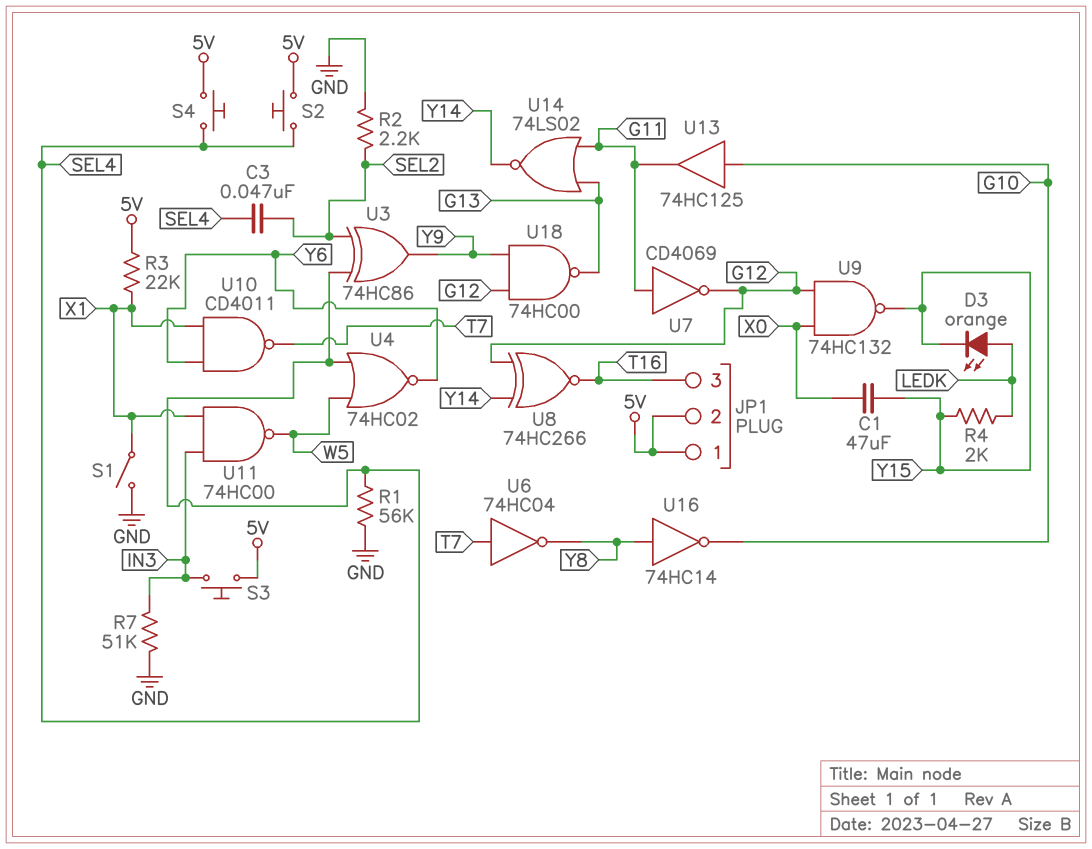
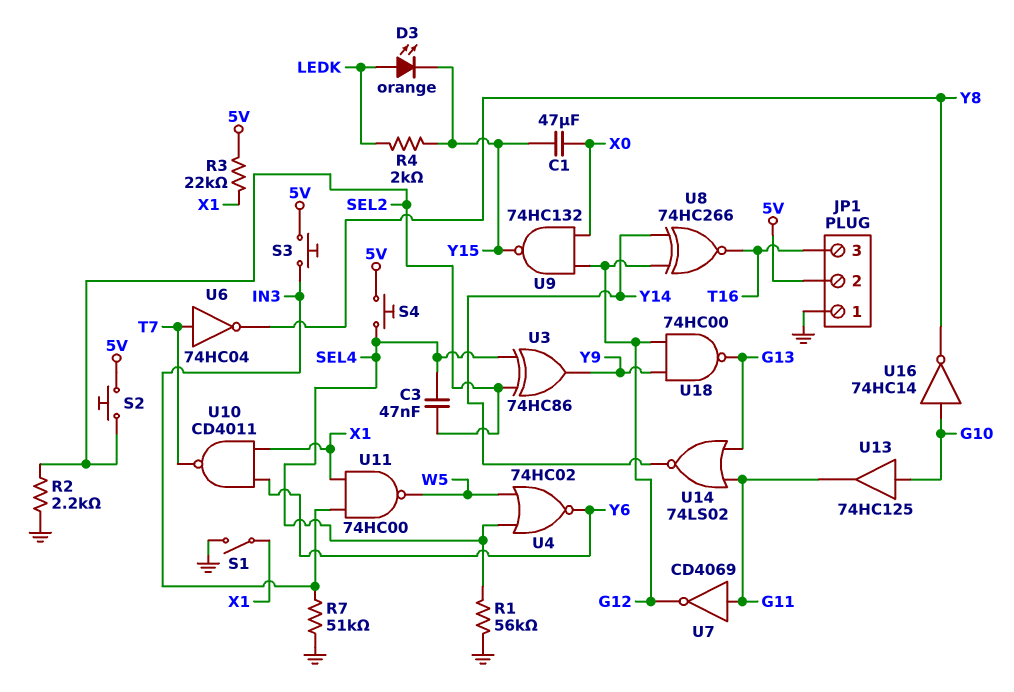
JP1 pin 1: 5V -> GND
S2: button (5V, SEL4) -> button (5V, SEL2)
U16: NOT 74HC14 (in Y8, out G10) -> NOT 74HC14 (in G10, out Y8)

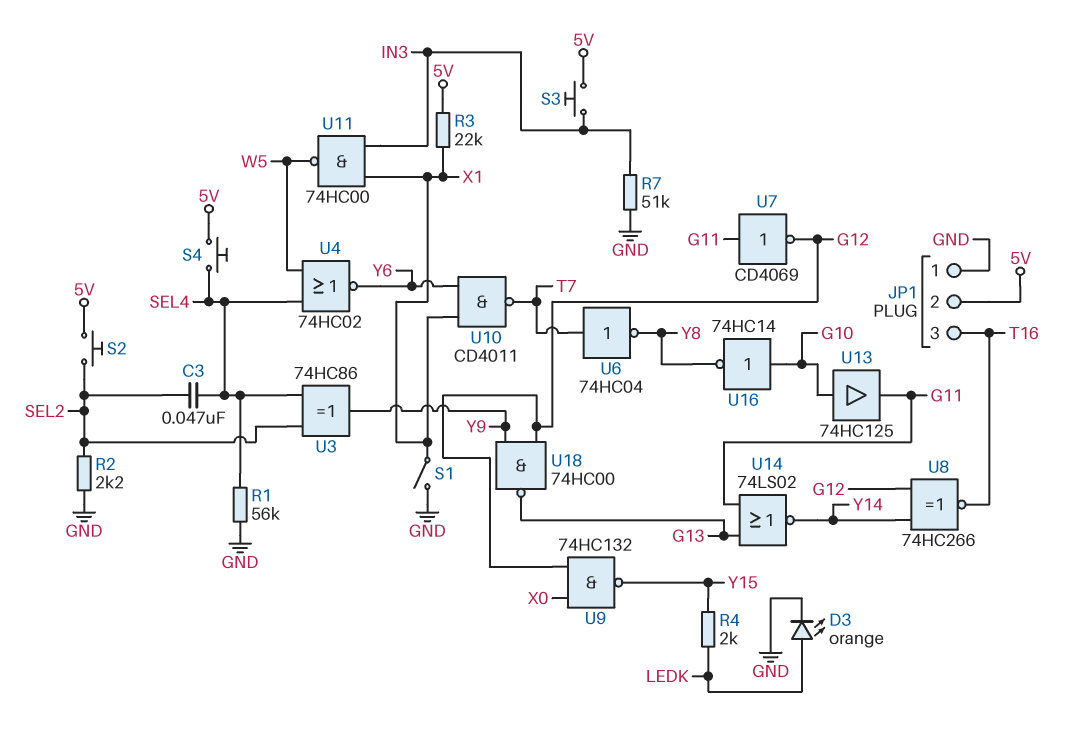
C1: 47uF (X0, Y15) -> none
D3: LED orange (A LEDK, K Y15) -> LED orange (A LEDK, K GND)

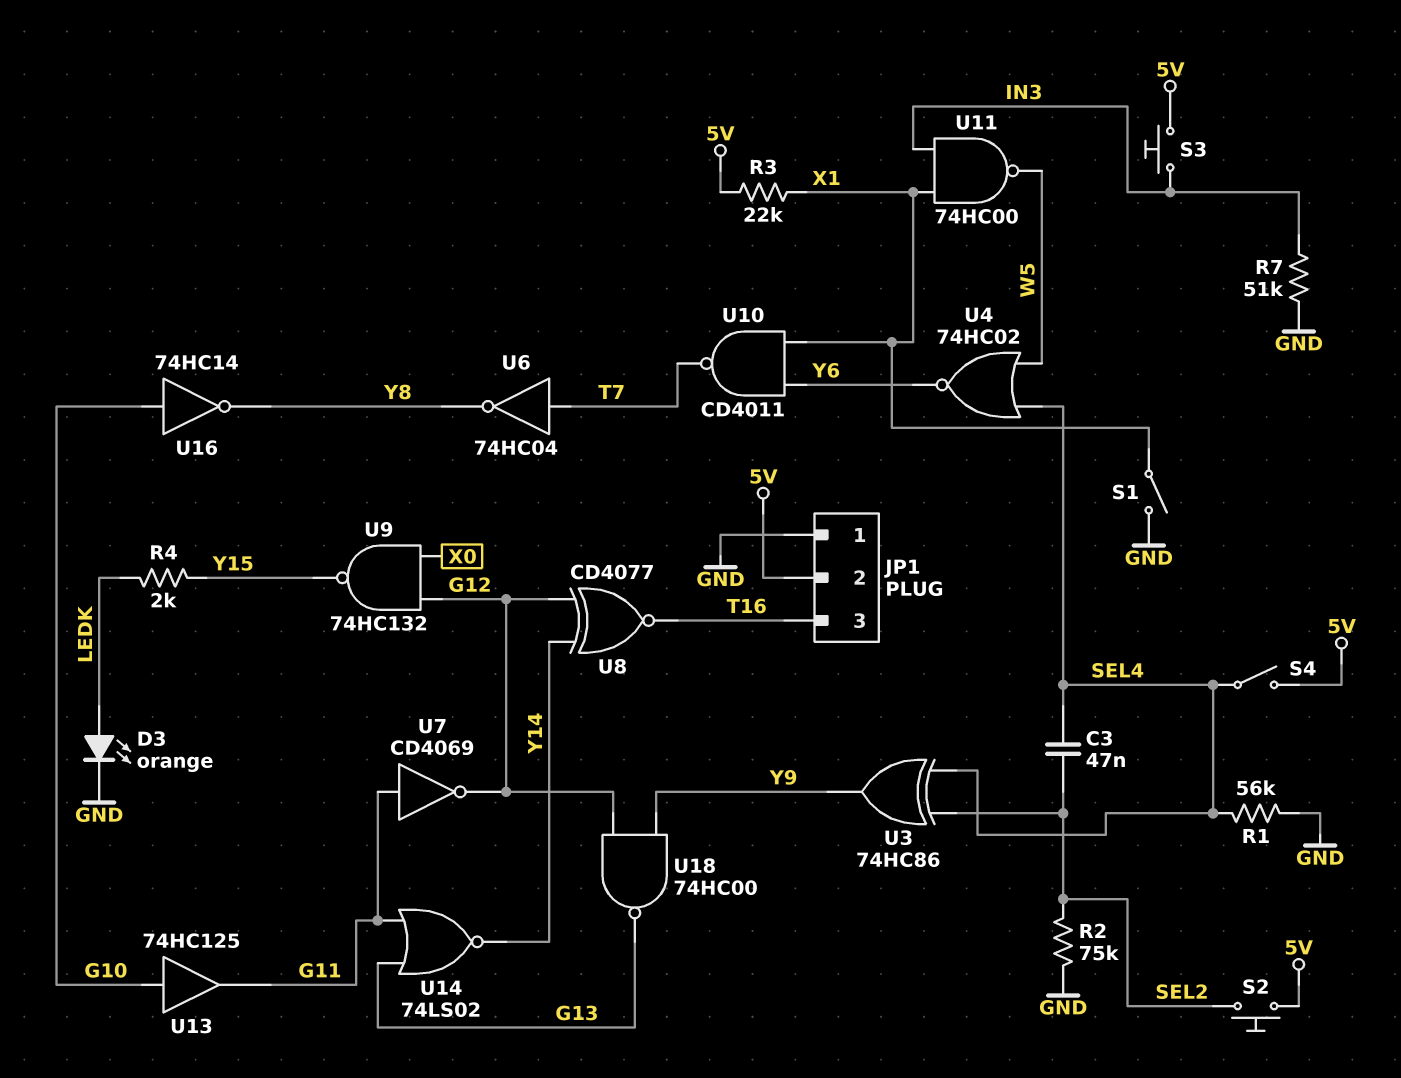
R2: 2.2k (GND, SEL2) -> 75k (GND, SEL2)
S4: button (5V, SEL4) -> switch (5V, SEL4)
U8: XNOR 74HC266 (in G12, in Y14, out T16) -> XNOR CD4077 (in G12, in Y14, out T16)

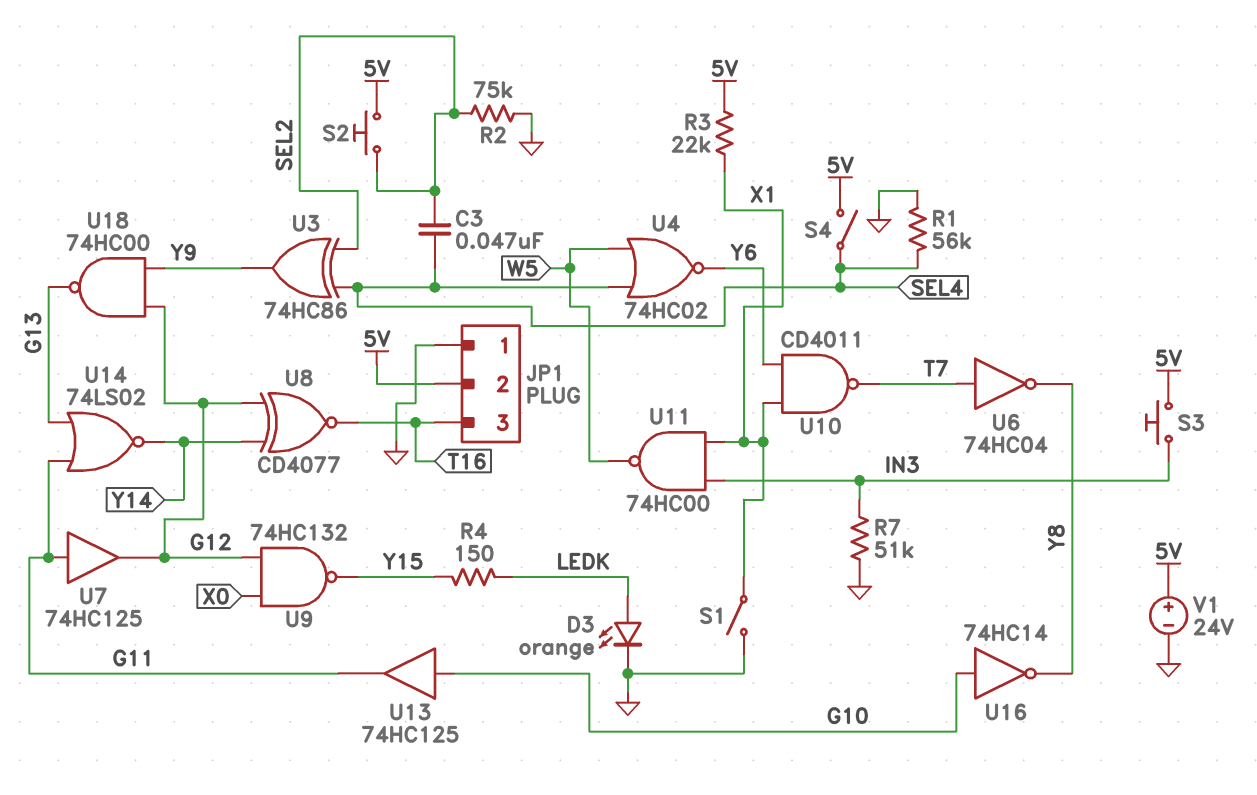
R4: 2k (LEDK, Y15) -> 150 (LEDK, Y15)
U7: NOT CD4069 (in G11, out G12) -> buffer 74HC125 (in G11, out G12)
V1: none -> 24V (plus 5V, minus GND)

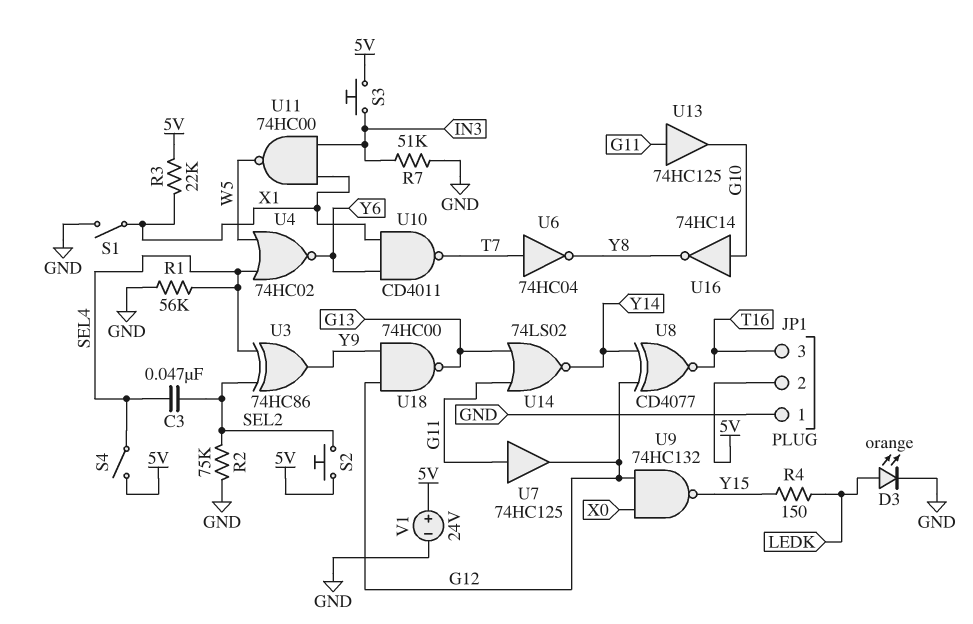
U13: buffer 74HC125 (in G10, out G11) -> buffer 74HC125 (in G11, out G10)

